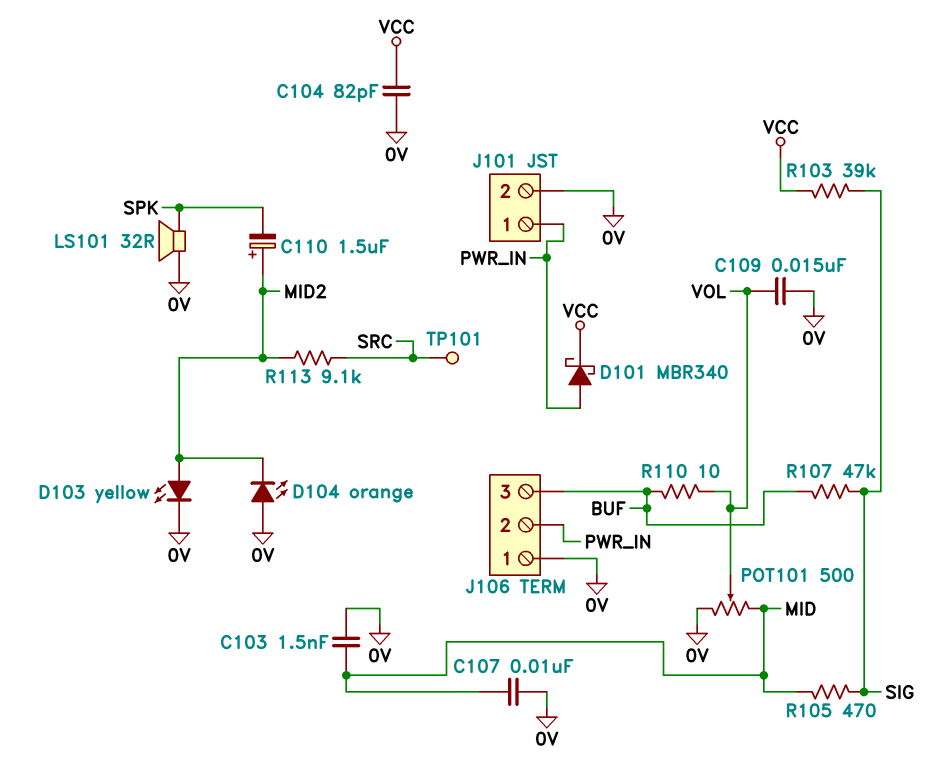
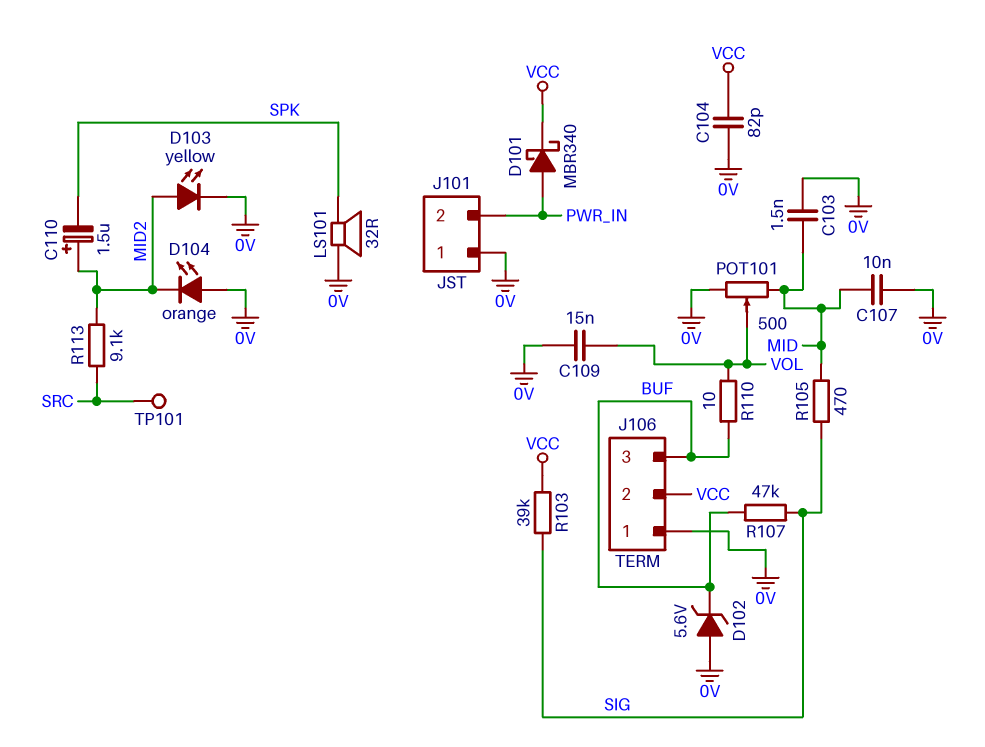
D102: none -> zener 5.6V (A 0V, K BUF)
J101 pin 1: PWR_IN -> 0V
J101 pin 2: 0V -> PWR_IN
J106 pin 2: PWR_IN -> VCC

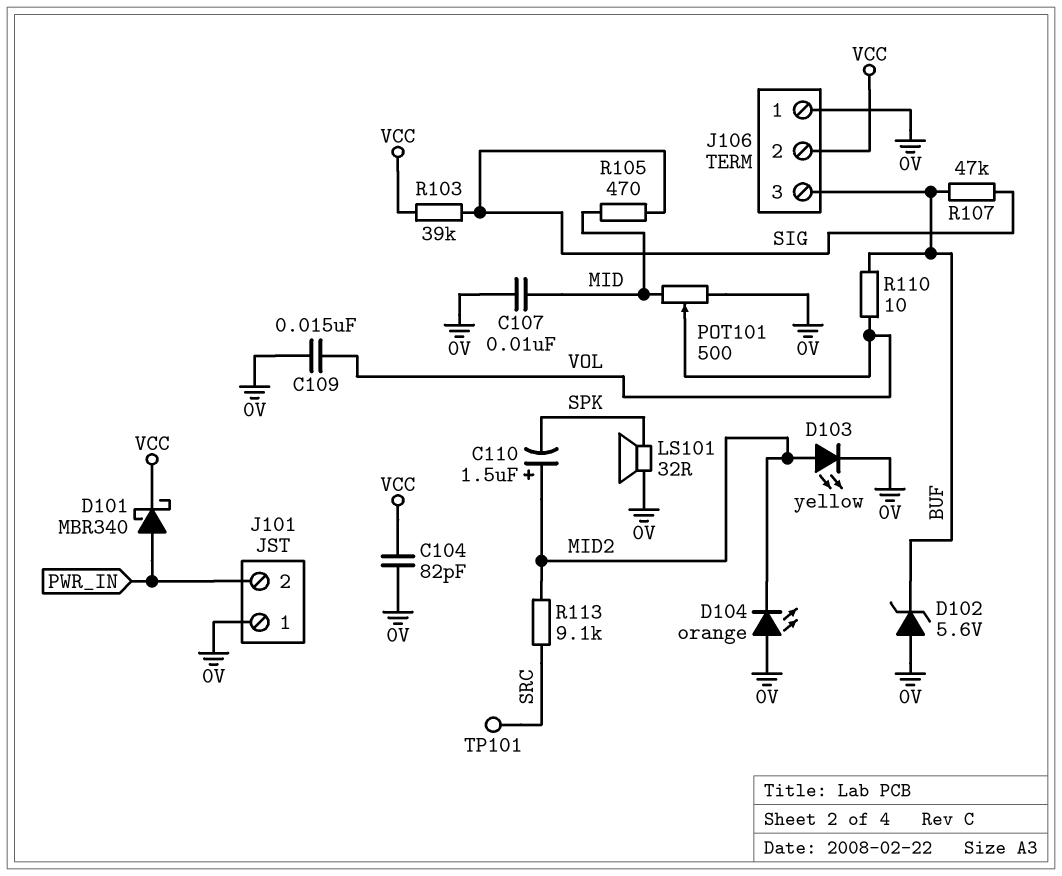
C103: 1.5nF (0V, MID) -> none

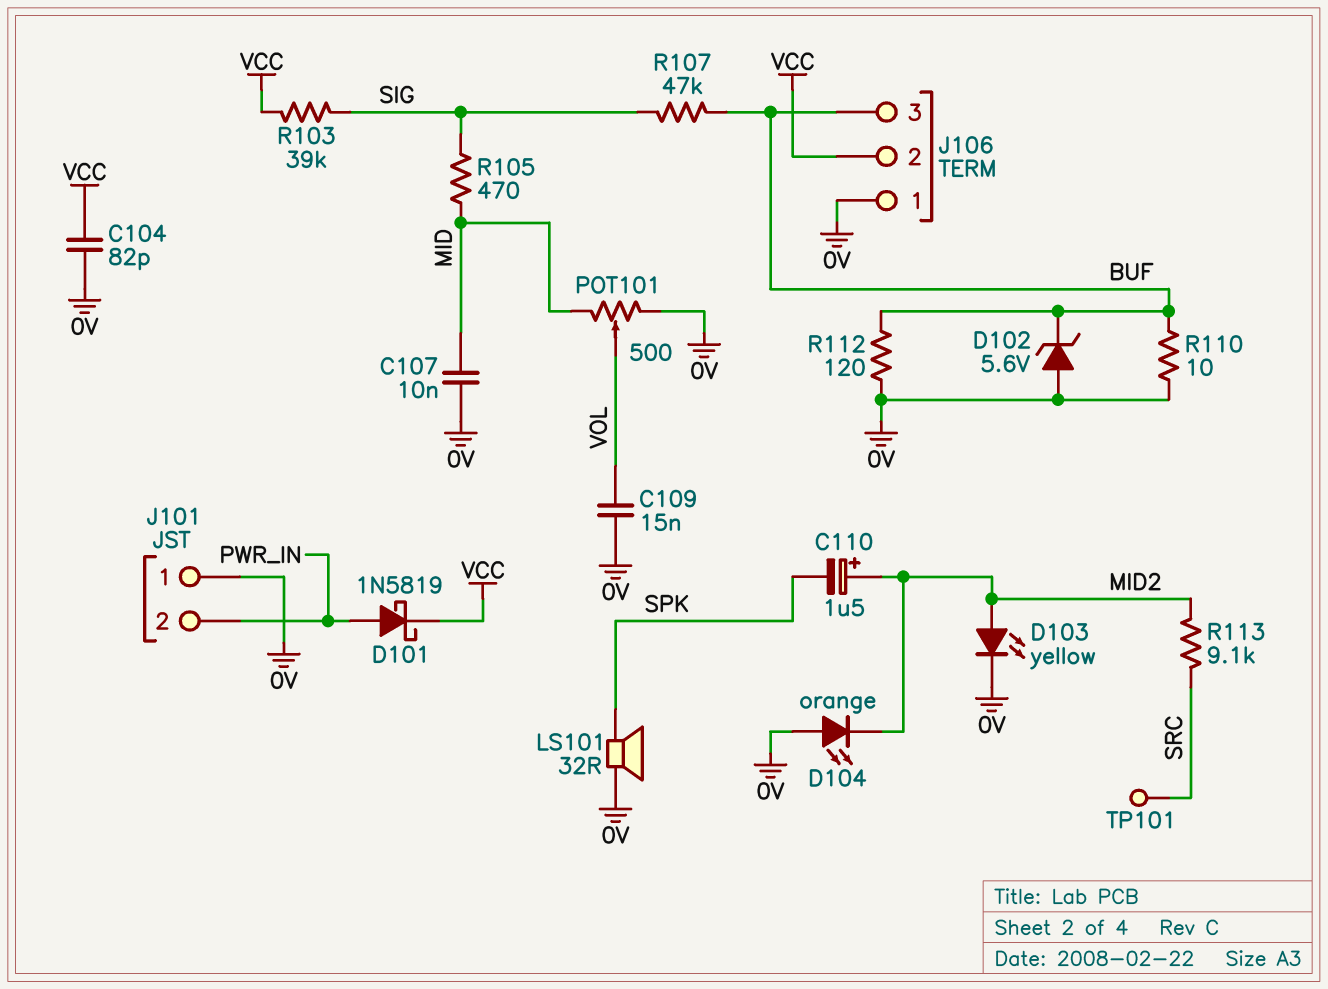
D101: schottky MBR340 (A PWR_IN, K VCC) -> schottky 1N5819 (A PWR_IN, K VCC)
R110: 10 (BUF, VOL) -> 10 (0V, BUF)
R112: none -> 120 (0V, BUF)

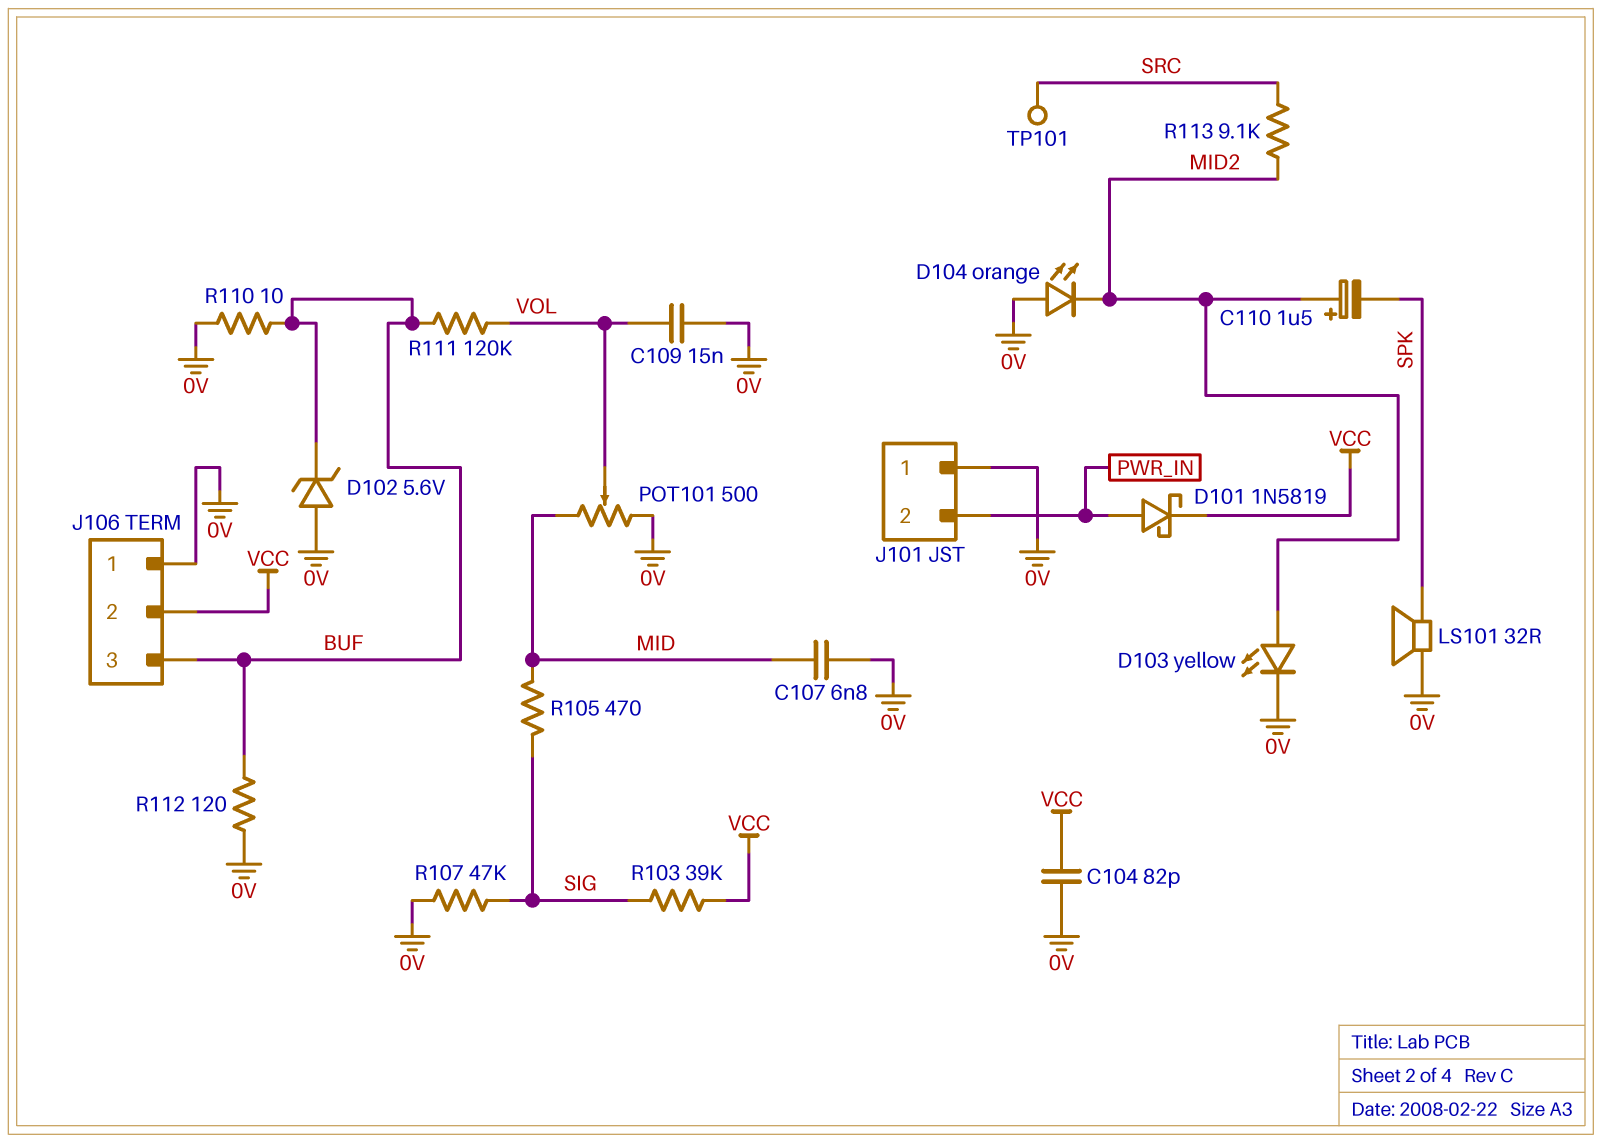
C107: 10nF (0V, MID) -> 6.8nF (0V, MID)
R107: 47k (BUF, SIG) -> 47k (0V, SIG)
R111: none -> 120k (BUF, VOL)

